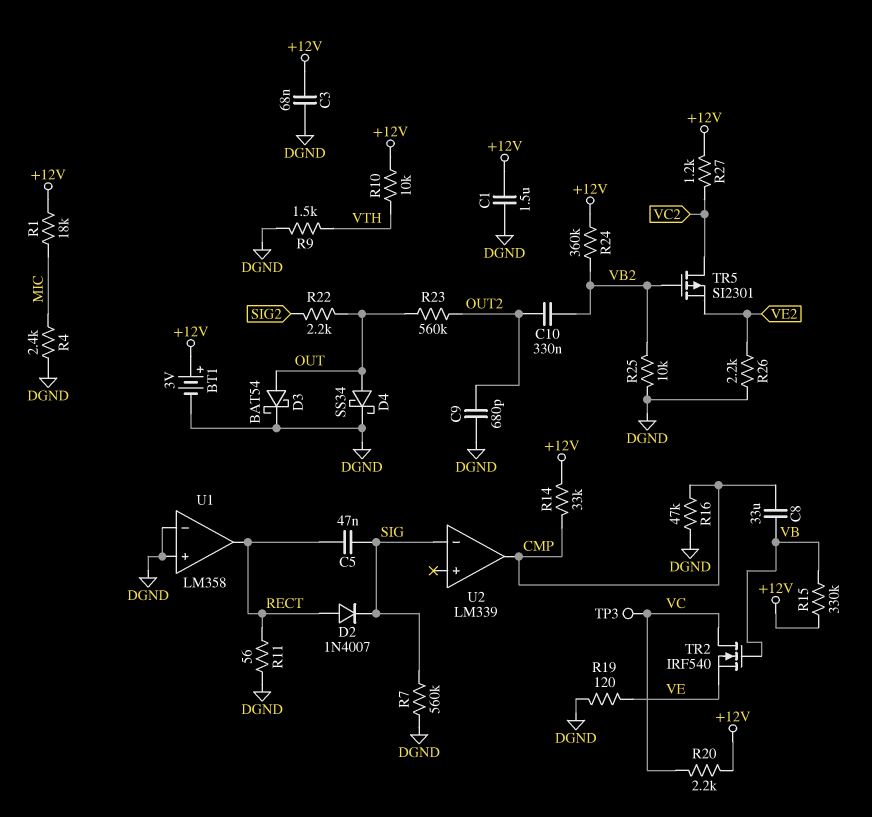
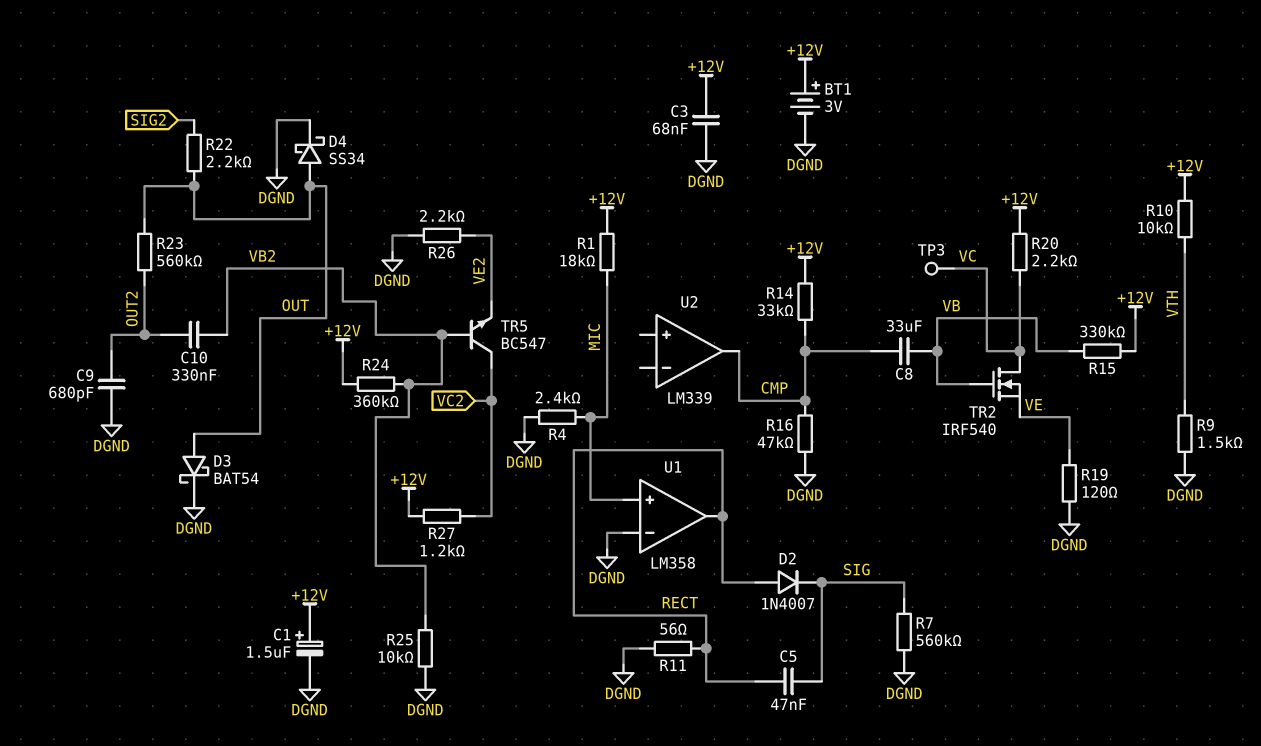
C1: 1.5uF (+12V, DGND) -> 1.5uF (plus +12V, minus DGND)
TR5: PMOS SI2301 (G VB2, D VC2, S VE2) -> NPN BC547 (B VB2, C VC2, E VE2)
U1 pin in+: DGND -> MIC
U2 pin in-: SIG -> none

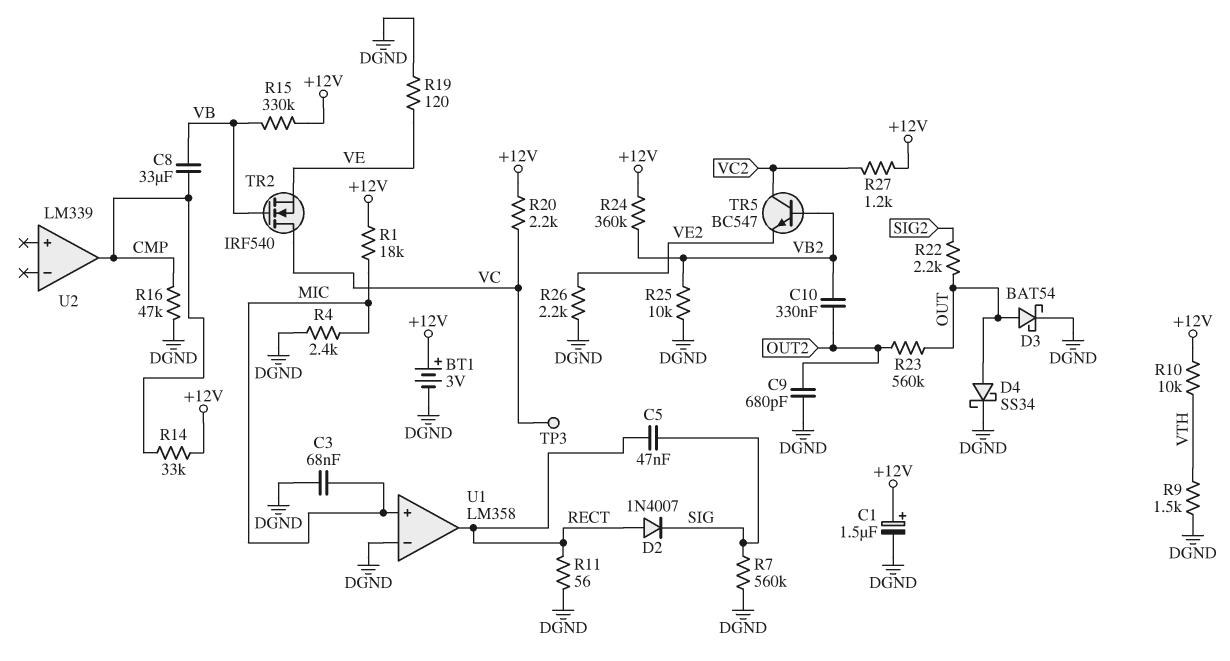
C3: 68nF (+12V, DGND) -> 68nF (DGND, MIC)

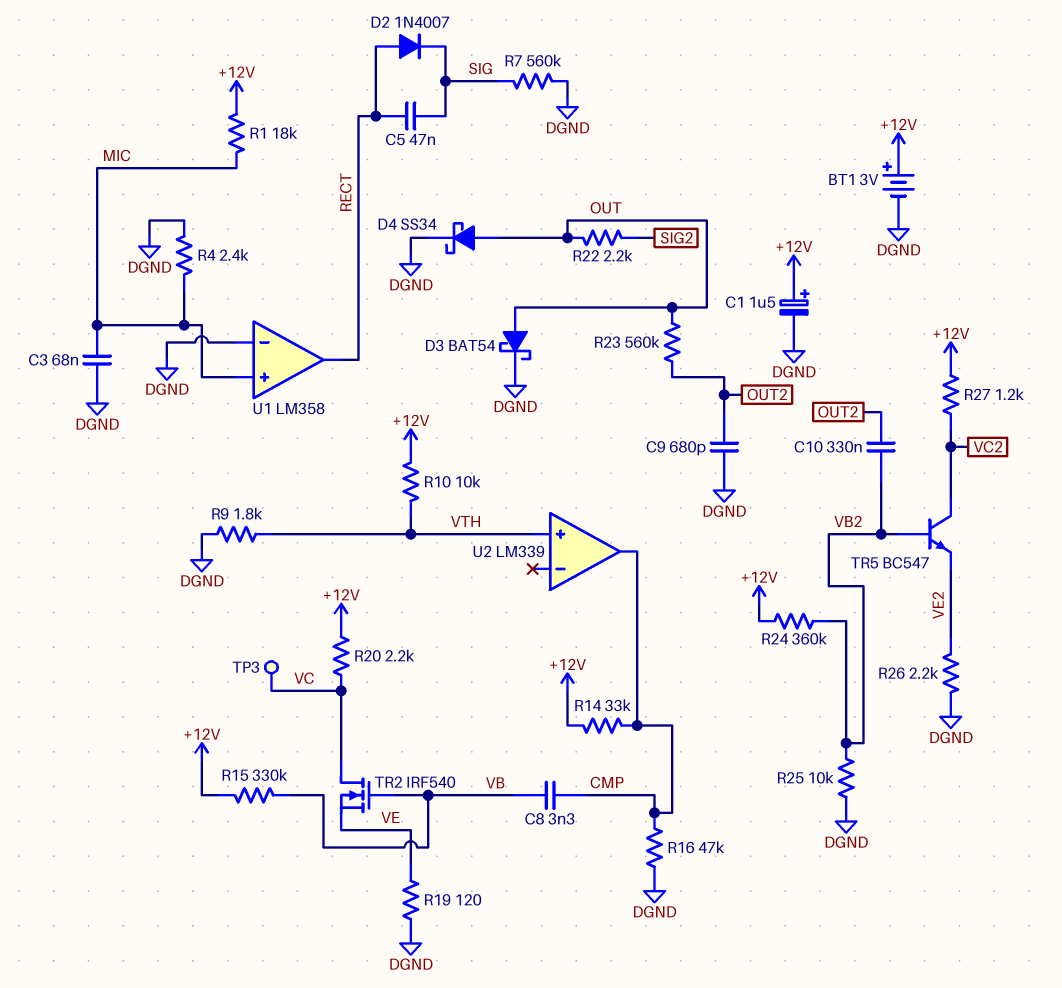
C8: 33uF (CMP, VB) -> 3.3nF (CMP, VB)
R9: 1.5k (DGND, VTH) -> 1.8k (DGND, VTH)
R11: 56 (DGND, RECT) -> none
U2 pin in+: none -> VTH

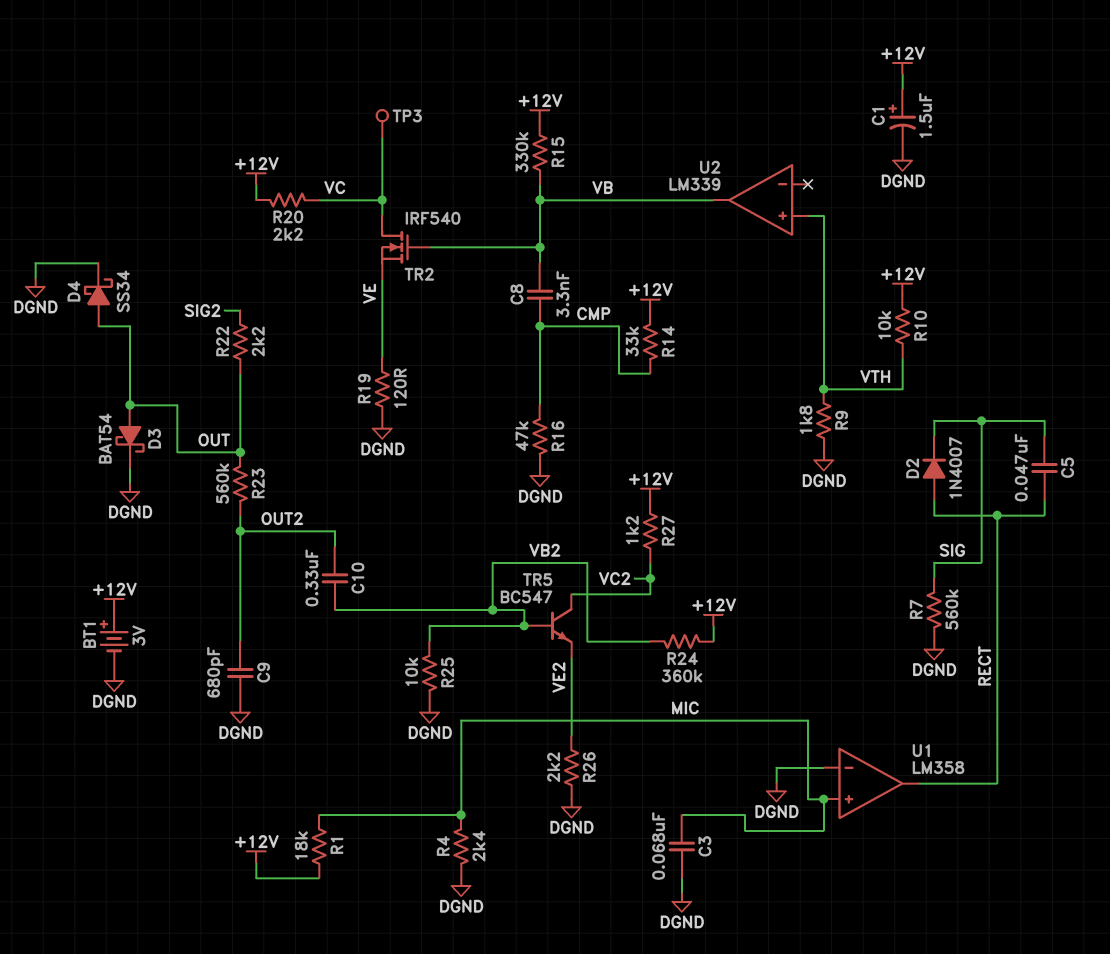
U2 pin out: CMP -> VB

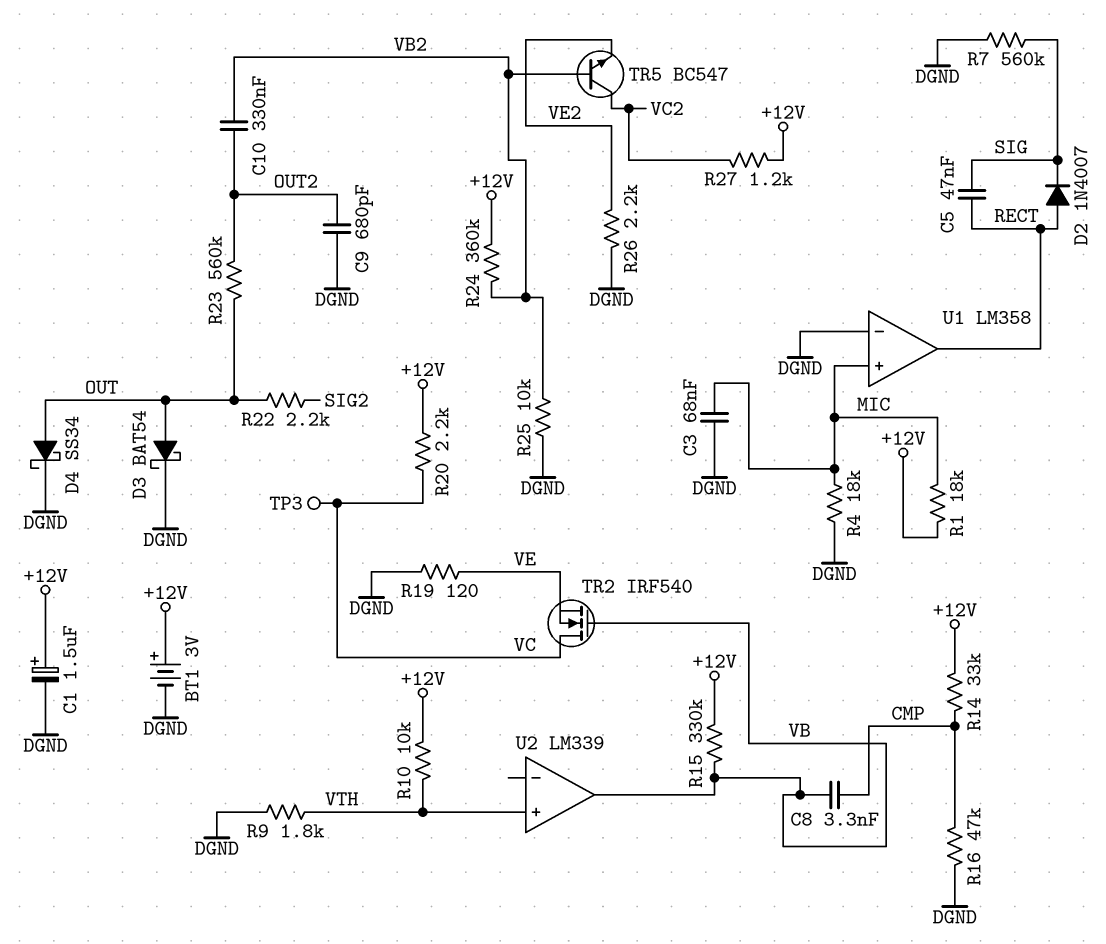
R4: 2.4k (DGND, MIC) -> 18k (DGND, MIC)

